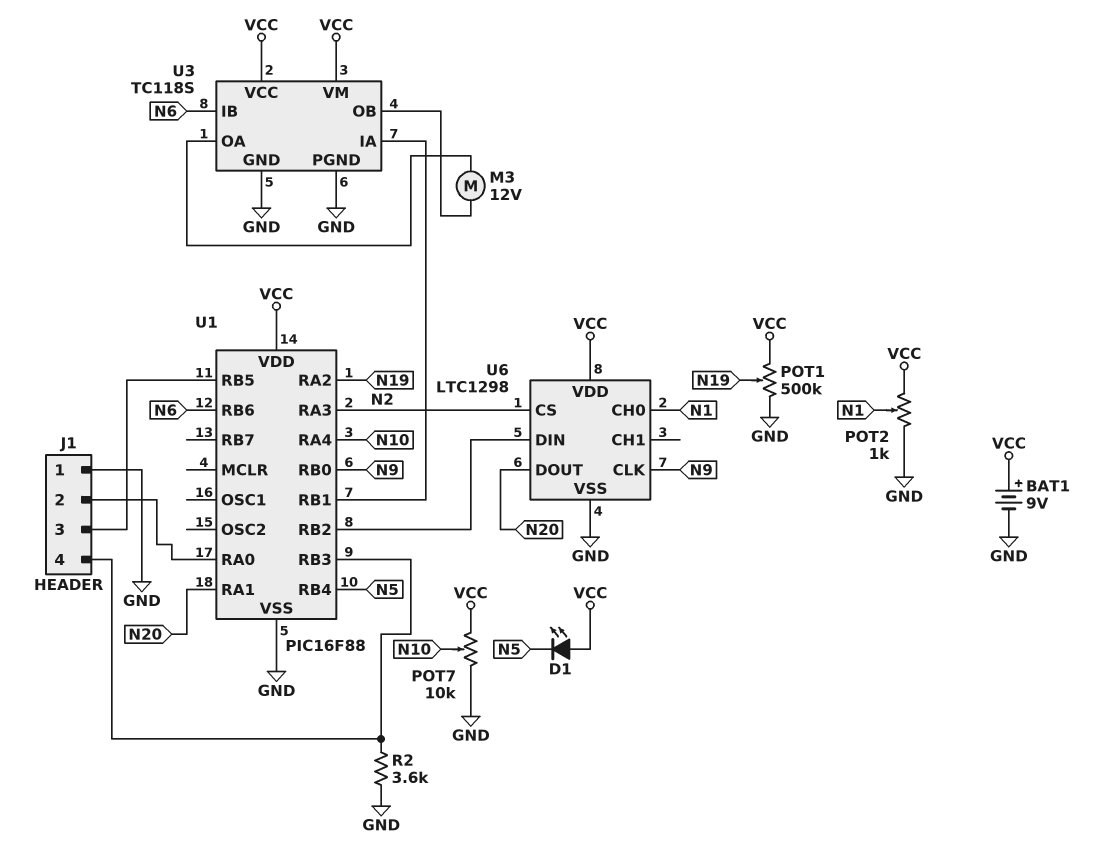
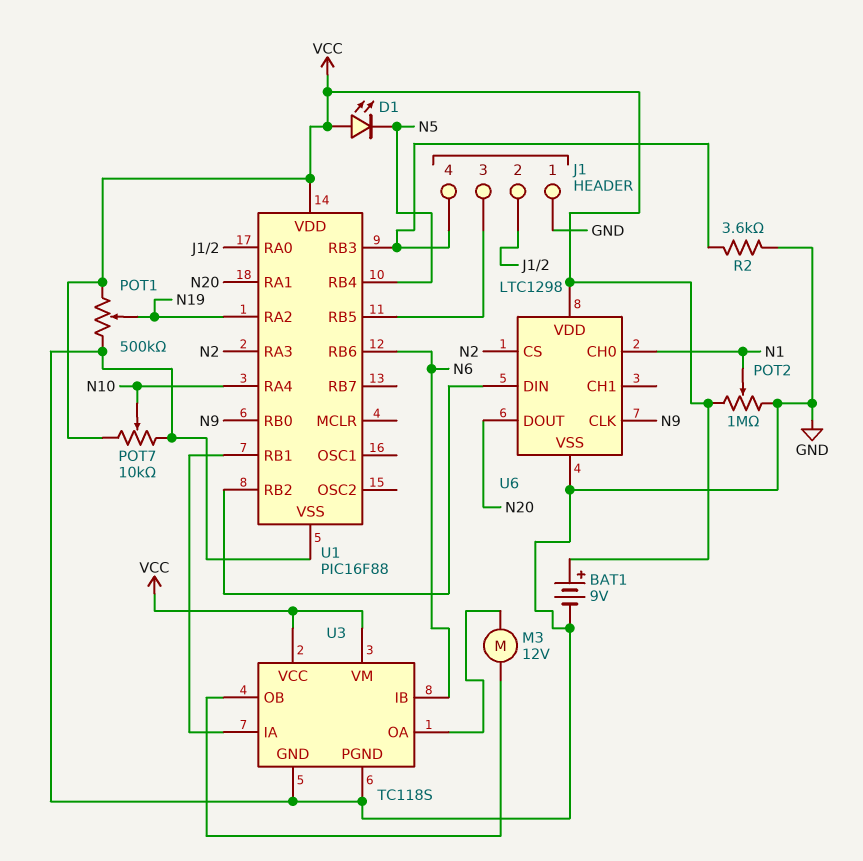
POT2: 1k (GND, VCC, wiper N1) -> 1M (GND, VCC, wiper N1)

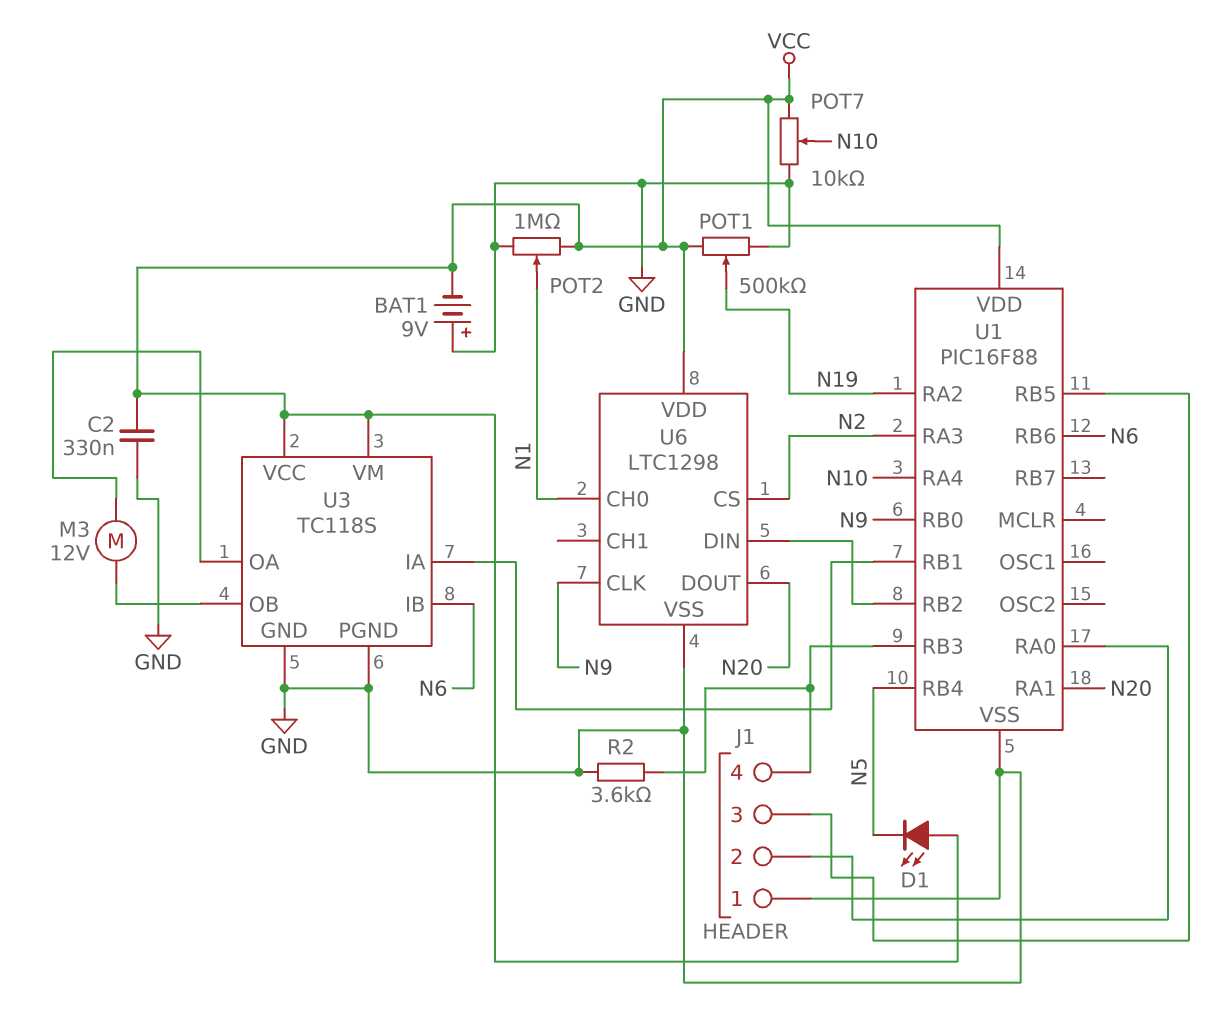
BAT1: 9V (plus VCC, minus GND) -> 9V (plus GND, minus VCC)
C2: none -> 330nF (GND, VCC)

